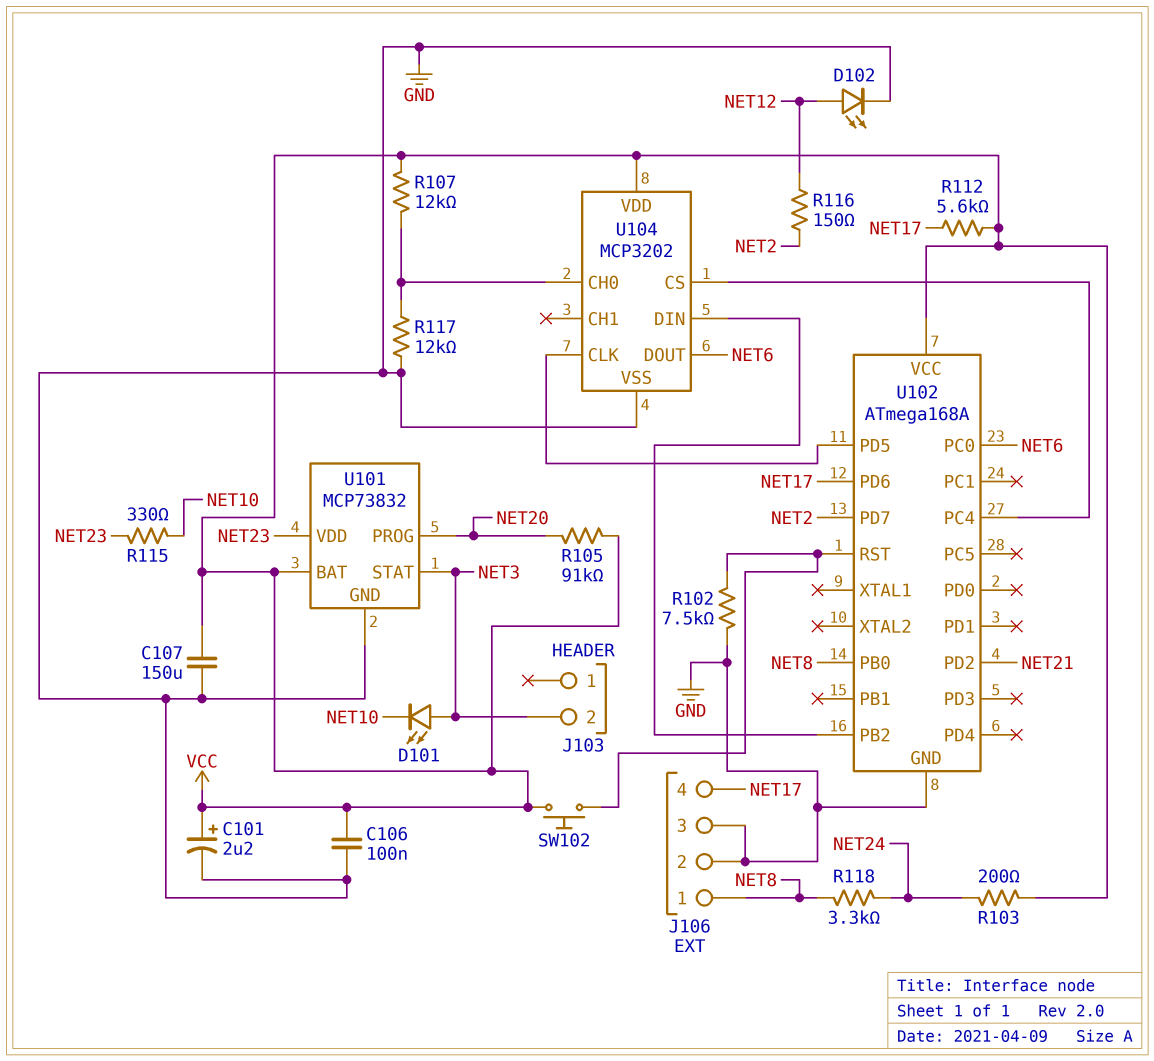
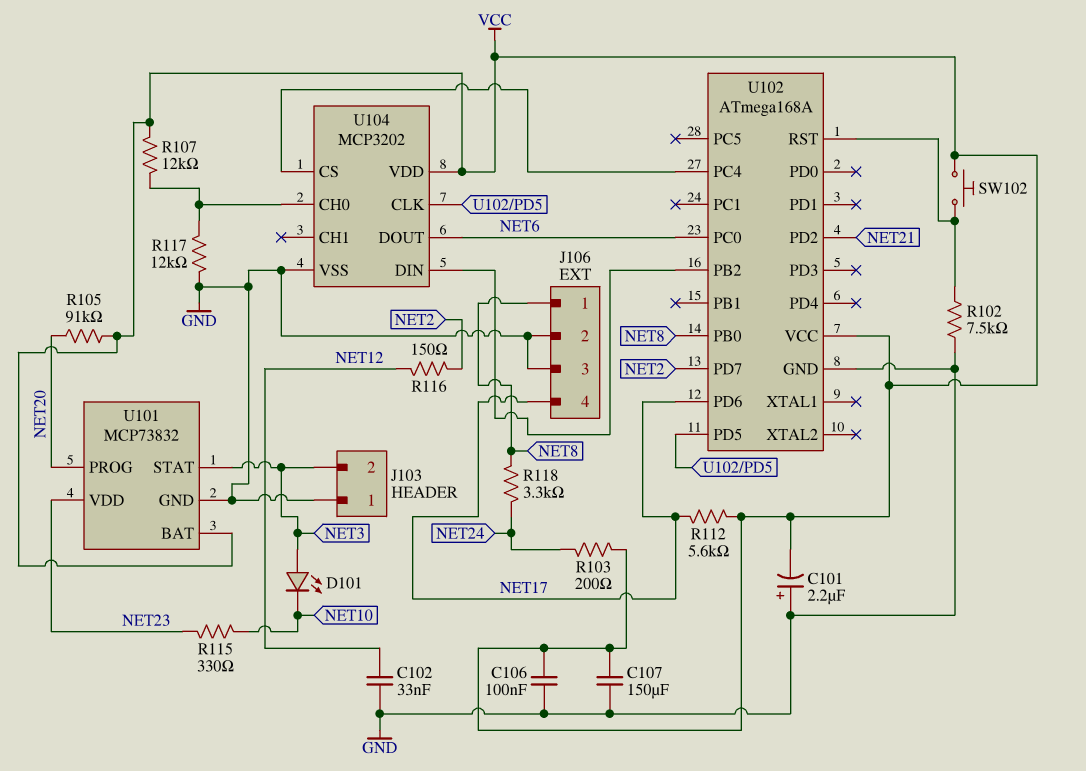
C101: 2.2uF (plus VCC, minus GND) -> 2.2uF (plus GND, minus VCC)
C102: none -> 33nF (GND, NET12)
D102: LED (A NET12, K GND) -> none
J103 pin 1: none -> GND

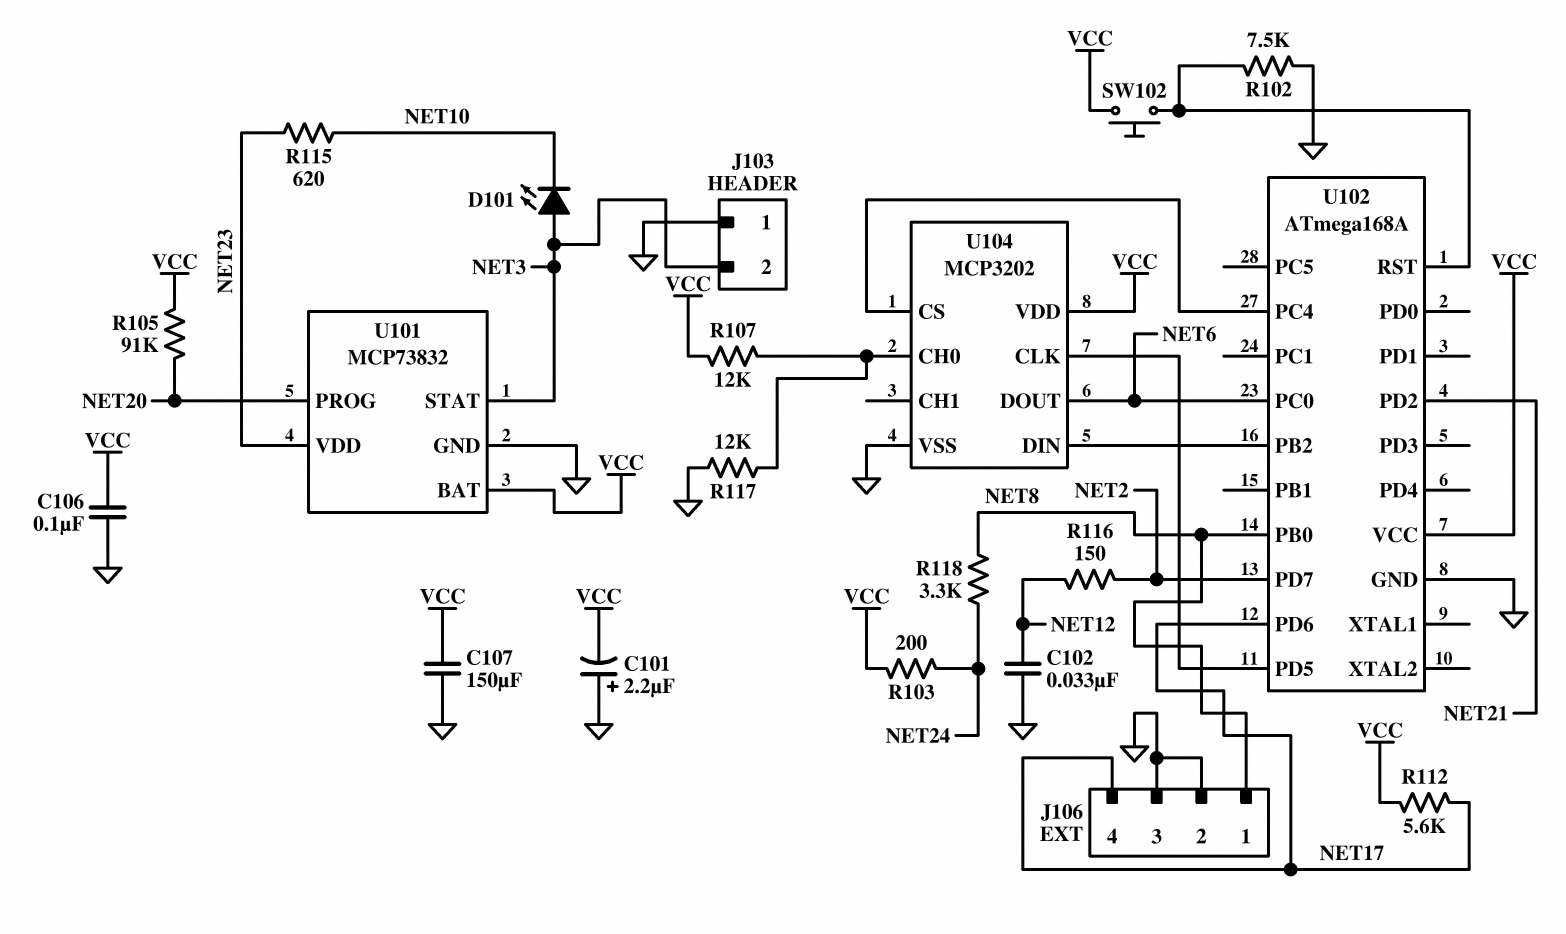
R115: 330 (NET10, NET23) -> 620 (NET10, NET23)

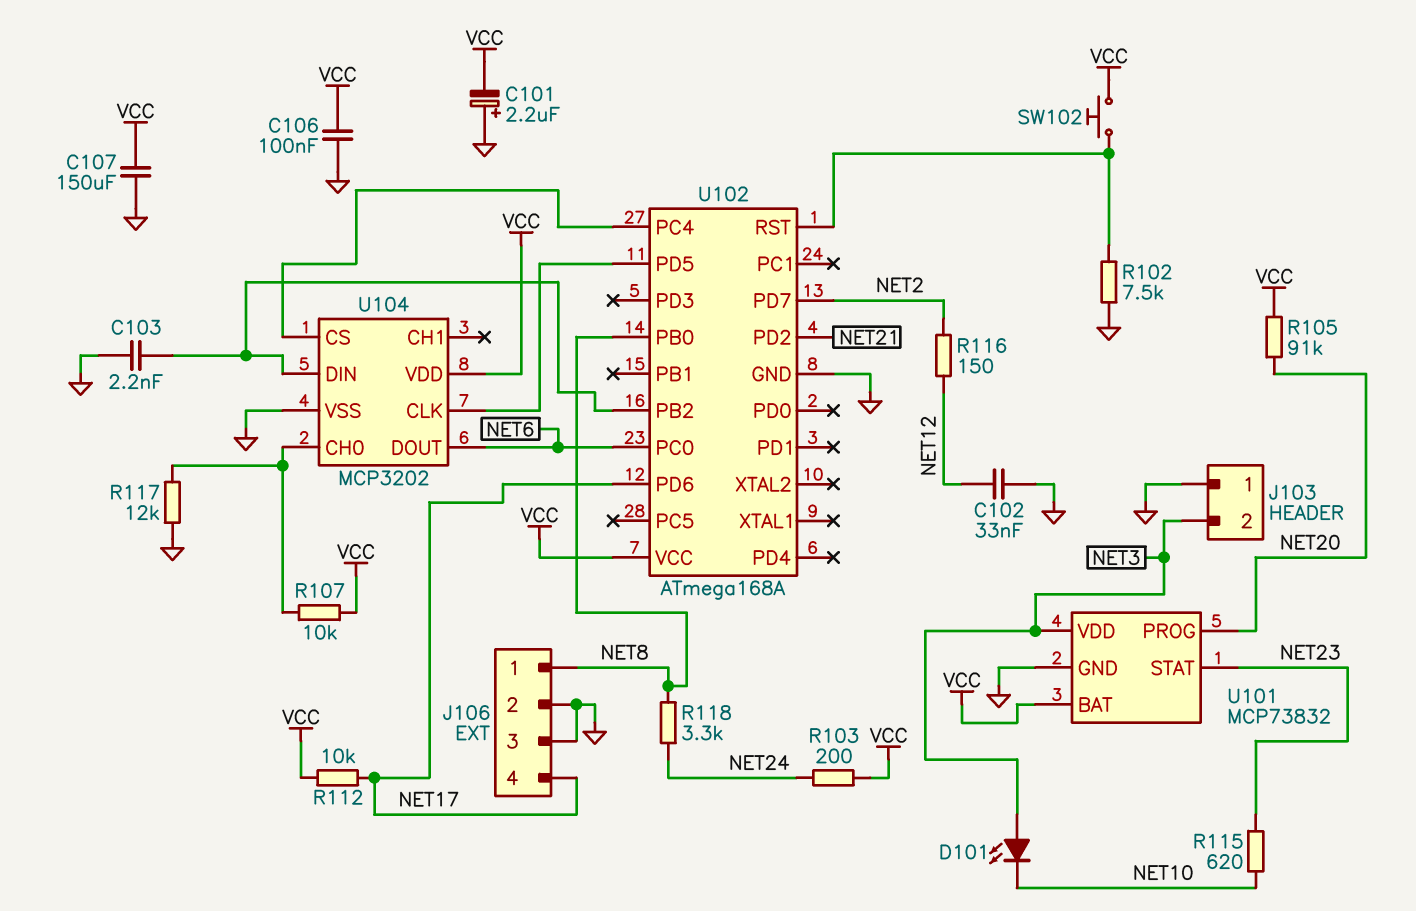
C103: none -> 2.2nF (GND, U102/PB2)
R107: 12k (U104/CH0, VCC) -> 10k (U104/CH0, VCC)
R112: 5.6k (NET17, VCC) -> 10k (NET17, VCC)
U101 pin STAT: NET3 -> NET23
U101 pin VDD: NET23 -> NET3

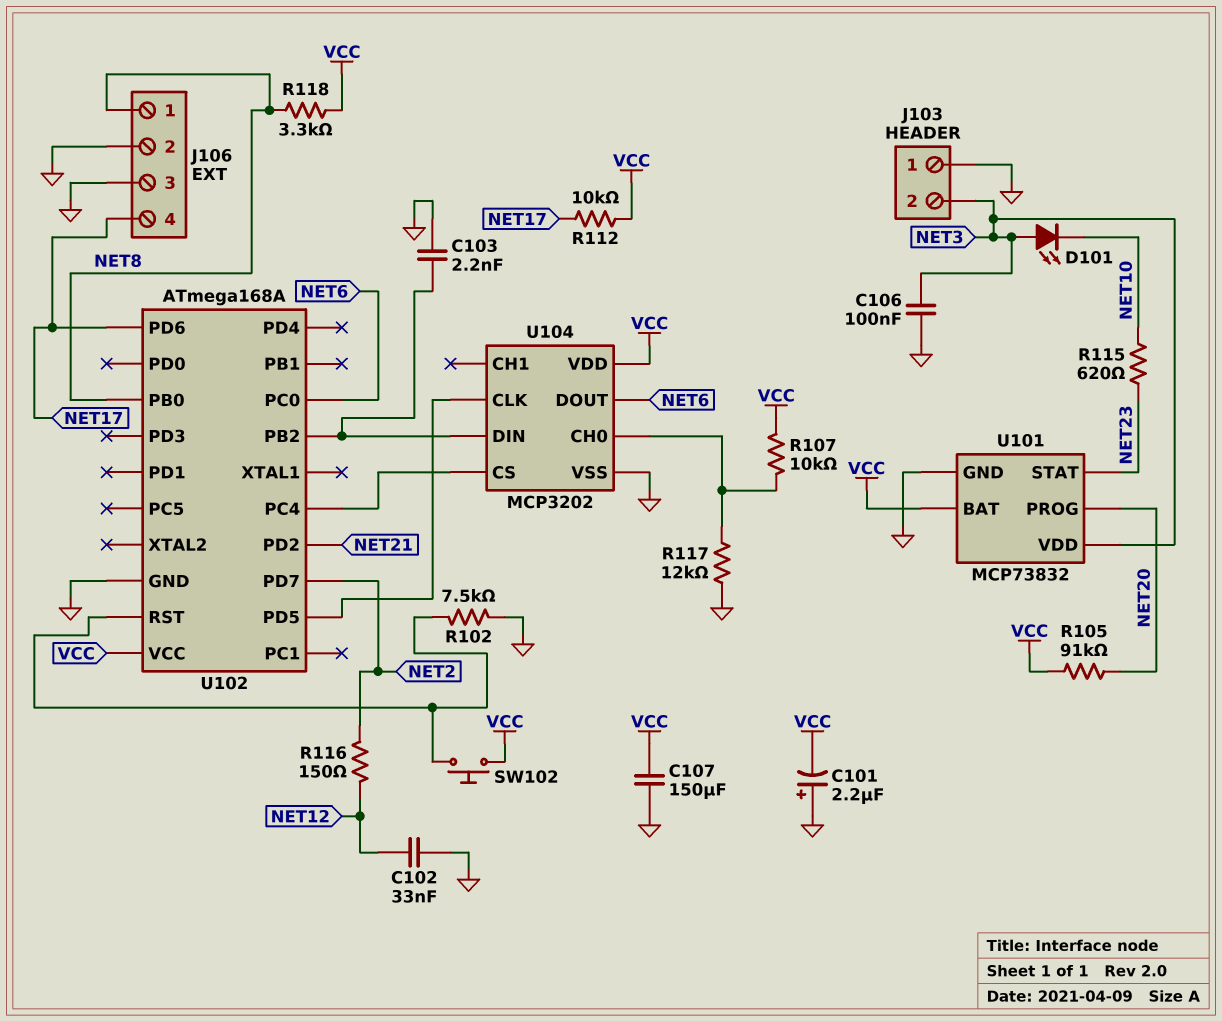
C106: 100nF (GND, VCC) -> 100nF (GND, NET3)
R103: 200 (NET24, VCC) -> none
R118: 3.3k (NET8, NET24) -> 3.3k (NET8, VCC)

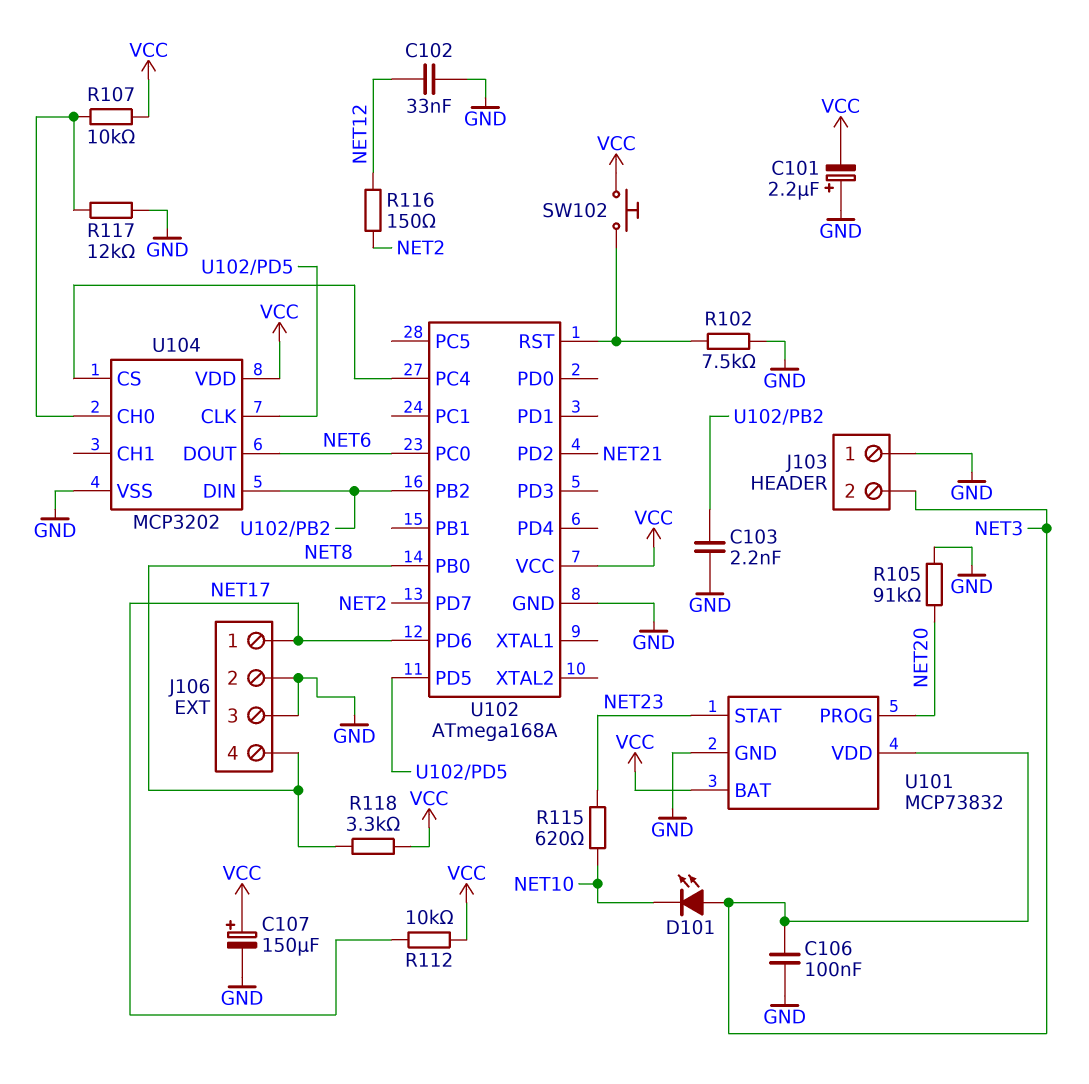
C107: 150uF (GND, VCC) -> 150uF (plus VCC, minus GND)
J106 pin 1: NET8 -> NET17
J106 pin 4: NET17 -> NET8
R105: 91k (NET20, VCC) -> 91k (GND, NET20)

